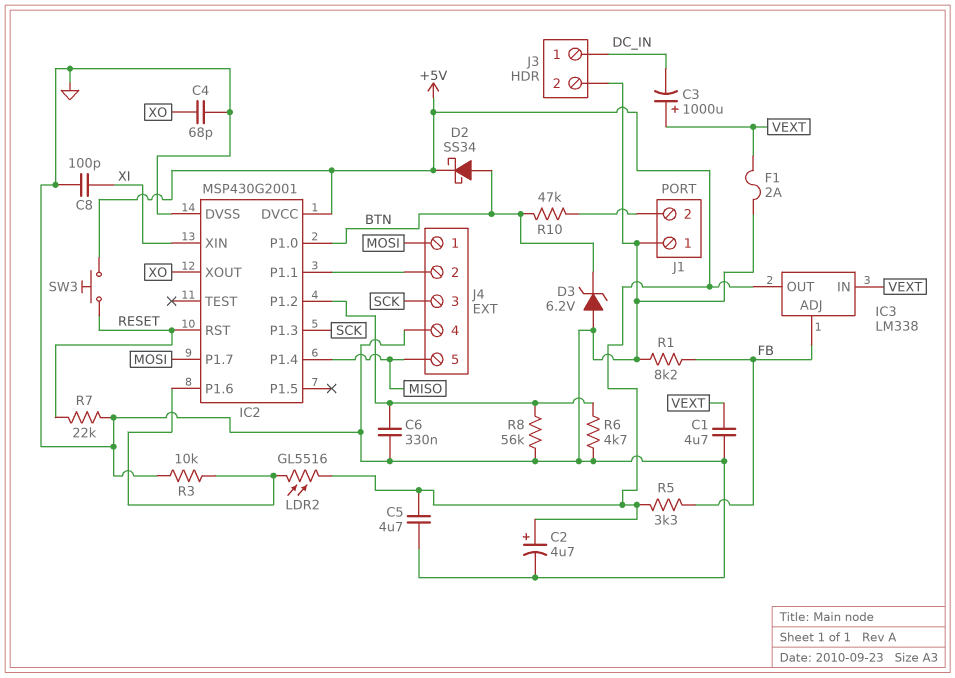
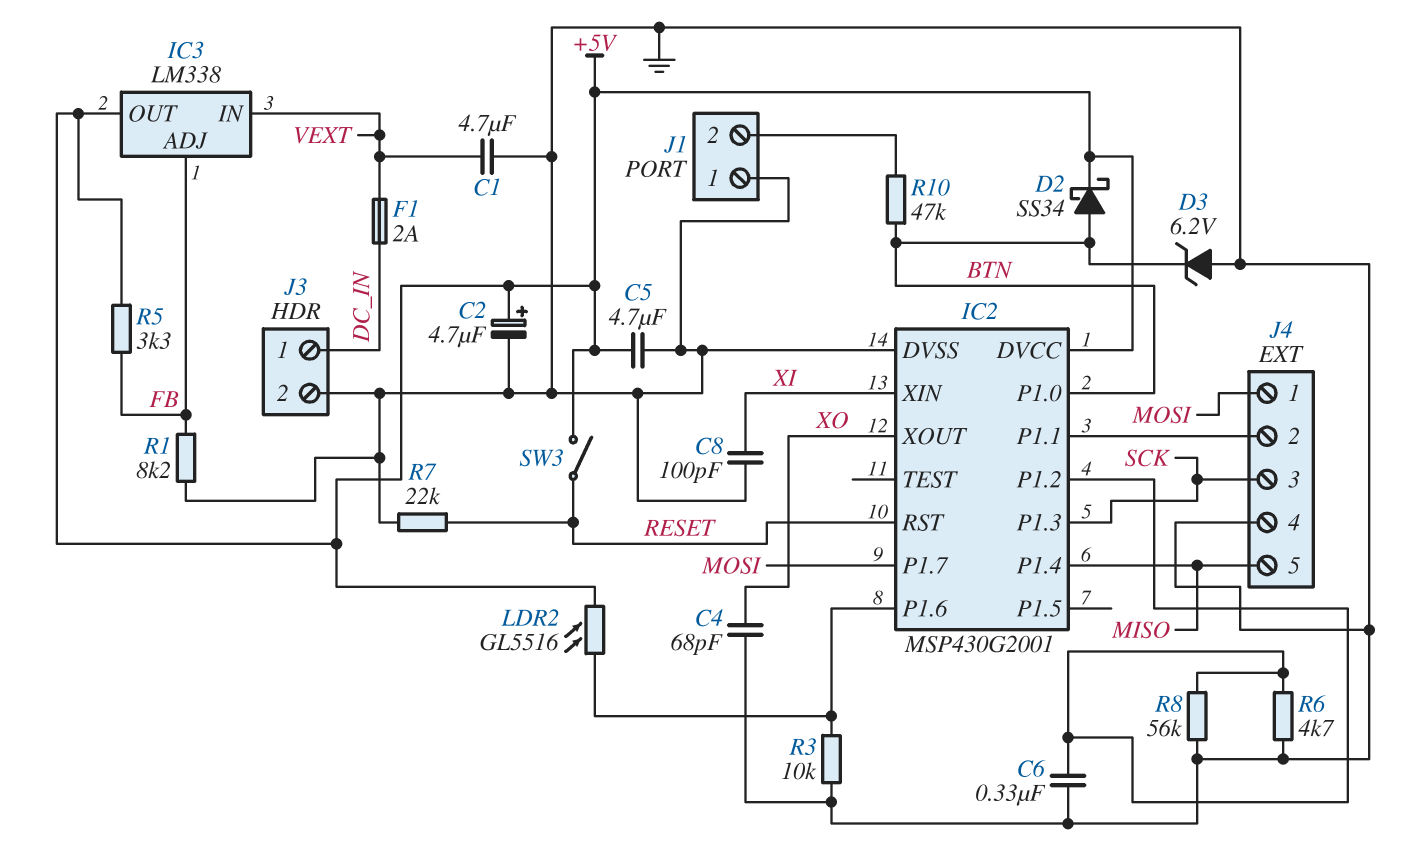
C3: 1000uF (plus VEXT, minus DC_IN) -> none
F1: 2A (GND, VEXT) -> 2A (DC_IN, VEXT)
SW3: button (+5V, RESET) -> switch (+5V, RESET)

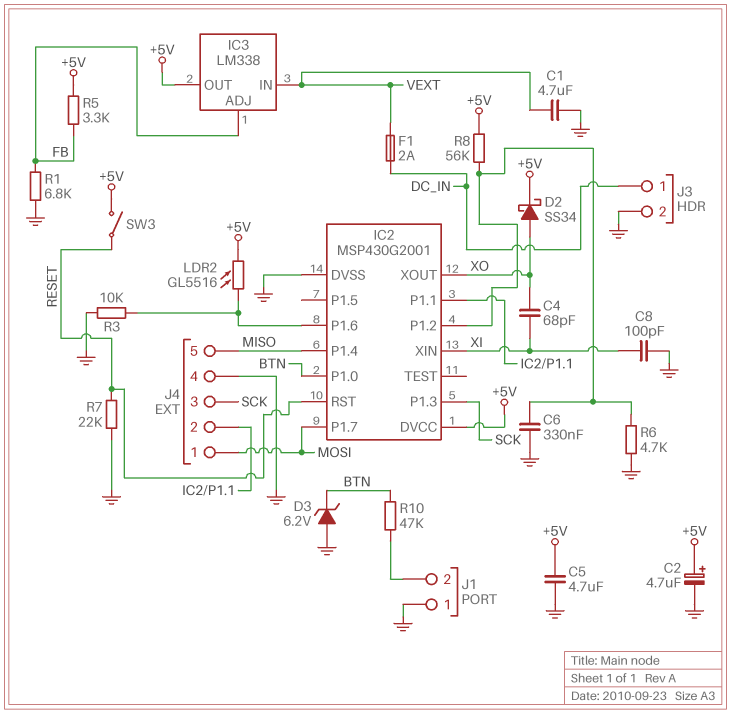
C4: 68pF (GND, XO) -> 68pF (XI, XO)
D2: schottky SS34 (A BTN, K +5V) -> schottky SS34 (A XO, K +5V)
R1: 8.2k (FB, GND) -> 6.8k (FB, GND)
R8: 56k (GND, IC2/P1.2) -> 56k (+5V, IC2/P1.2)

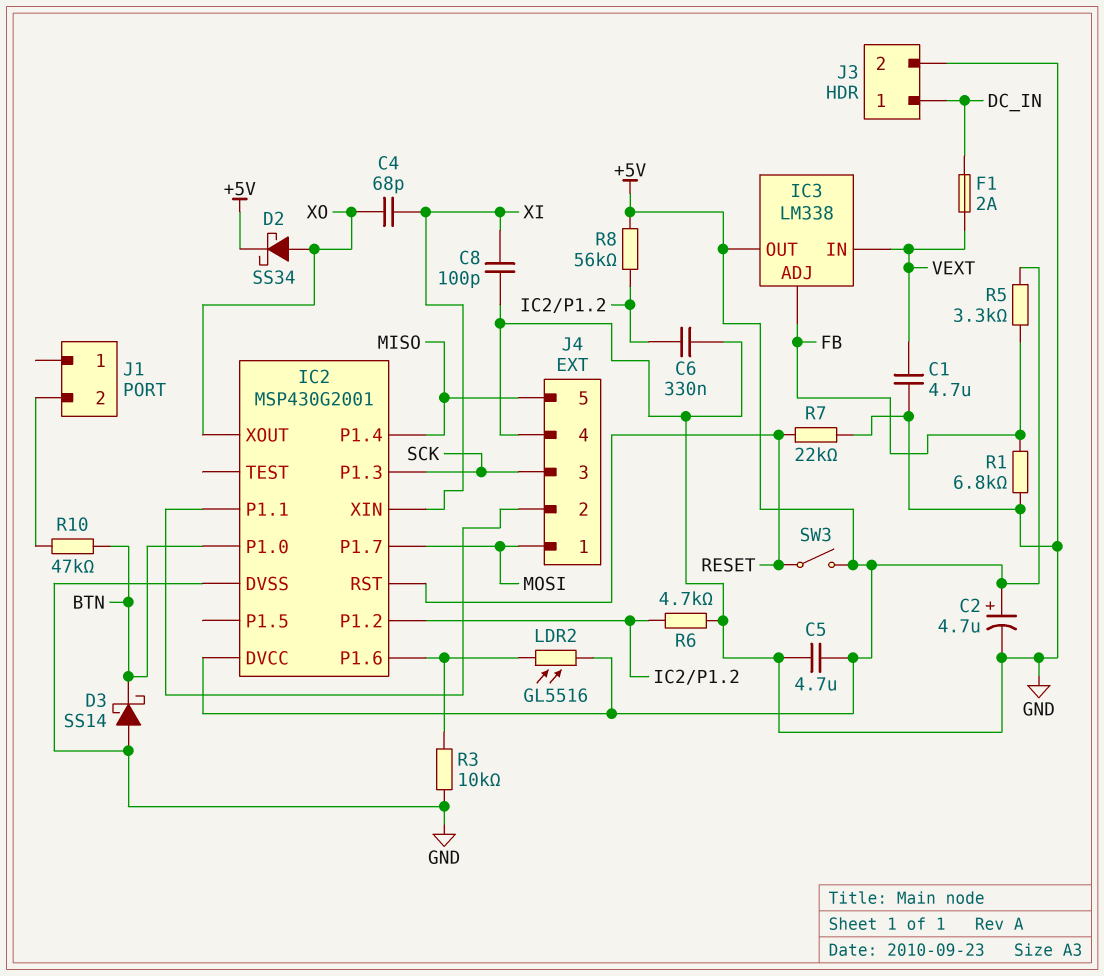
D3: zener 6.2V (A GND, K BTN) -> schottky SS14 (A GND, K BTN)
J1 pin 1: GND -> none

